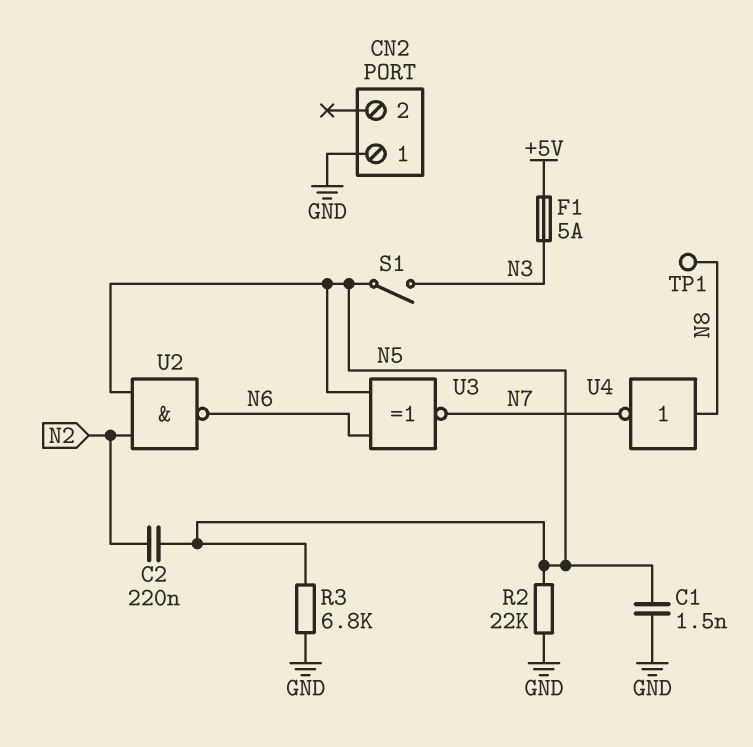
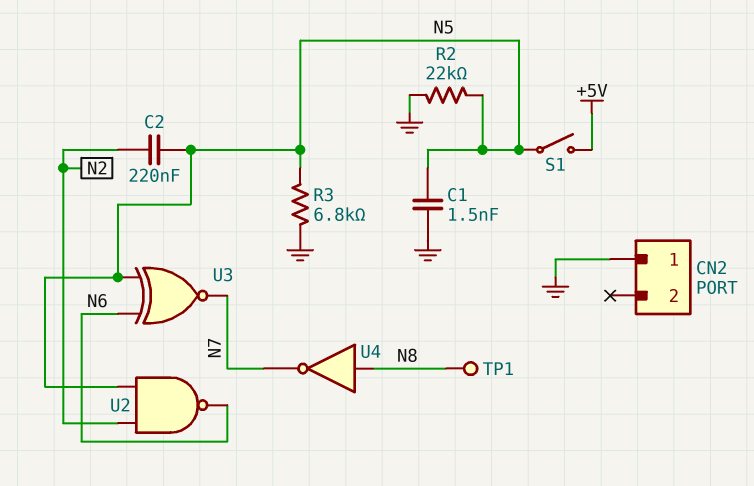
F1: 5A (+5V, N3) -> none
S1: switch (N3, N5) -> switch (+5V, N5)

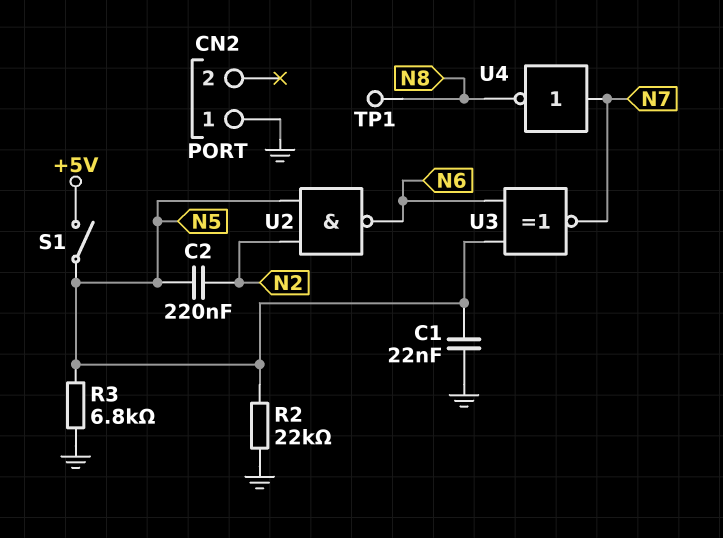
C1: 1.5nF (GND, N5) -> 22nF (GND, N5)
U4: NOT (in N8, out N7) -> NOT (in N7, out N8)

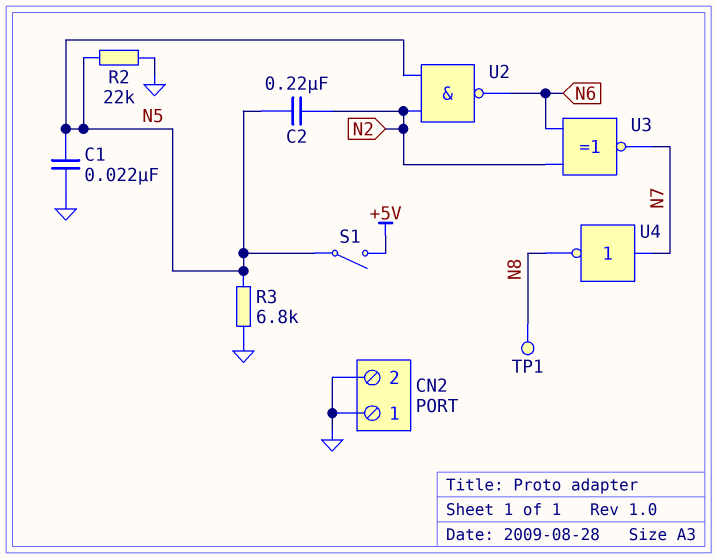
CN2 pin 2: none -> GND
U3: XNOR (in N5, in N6, out N7) -> XNOR (in N2, in N6, out N7)

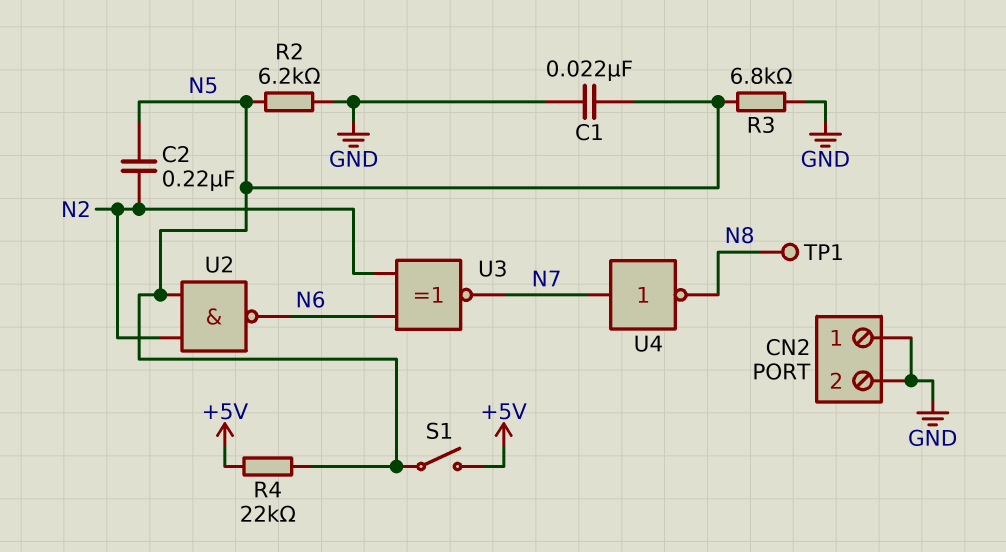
R2: 22k (GND, N5) -> 6.2k (GND, N5)
R4: none -> 22k (+5V, N5)

